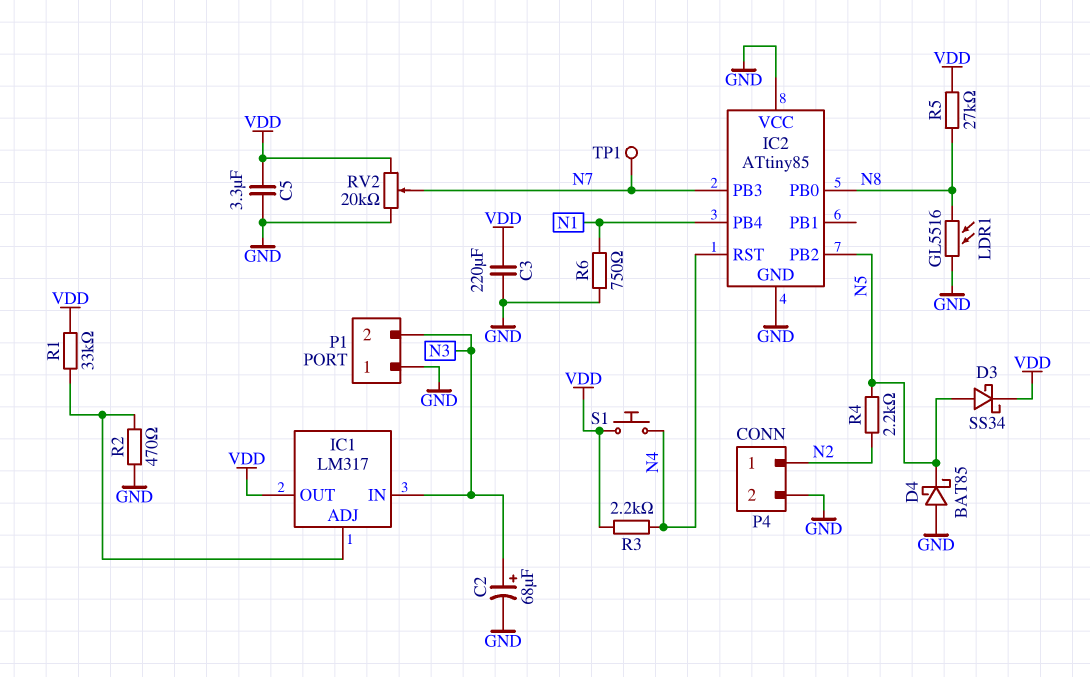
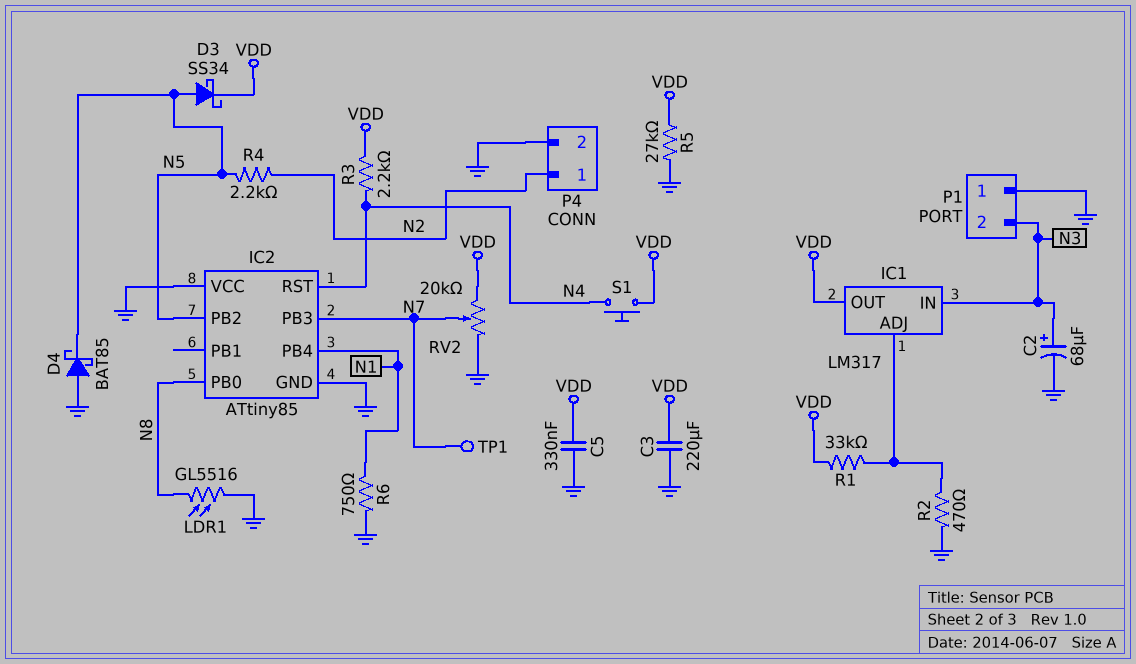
C5: 3.3uF (GND, VDD) -> 330nF (GND, VDD)
R5: 27k (N8, VDD) -> 27k (GND, VDD)

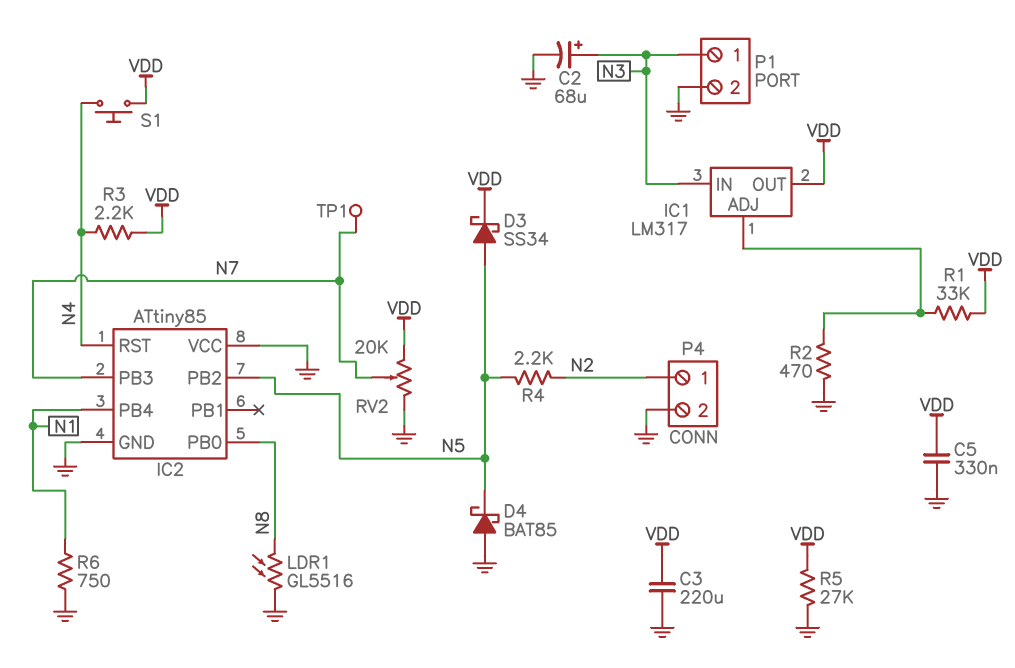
P1 pin 1: GND -> N3
P1 pin 2: N3 -> GND

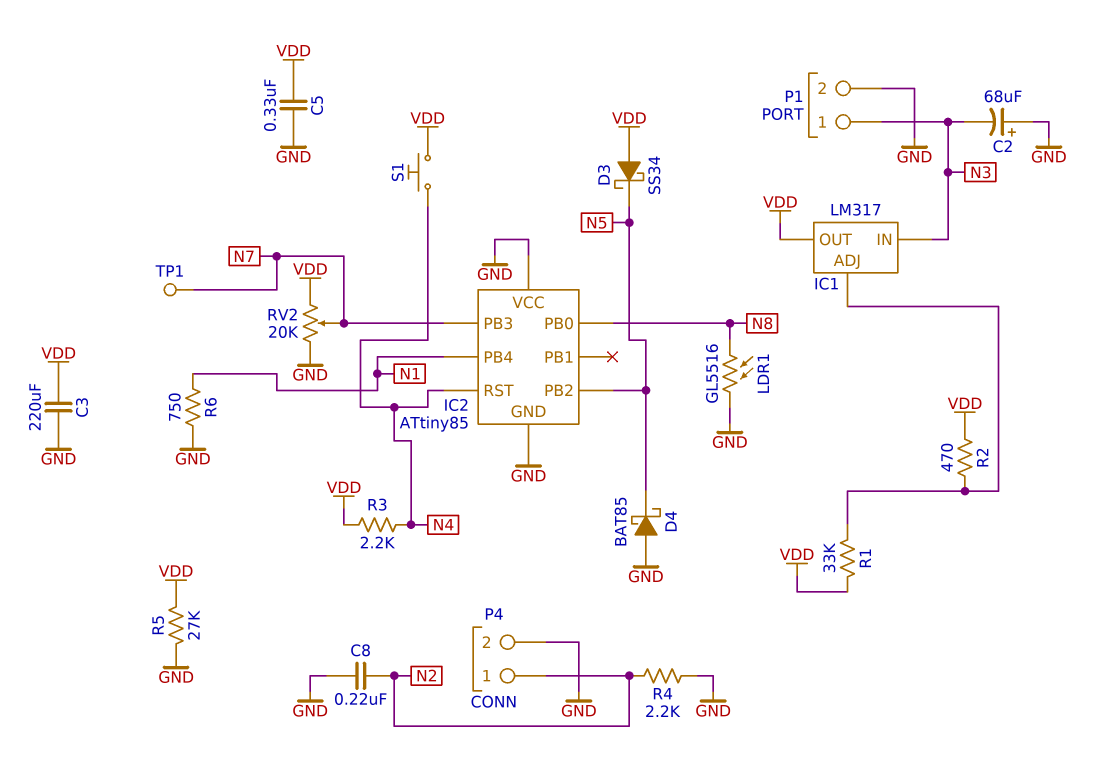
C2: 68uF (plus N3, minus GND) -> 68uF (plus GND, minus N3)
C8: none -> 220nF (GND, N2)
D3: schottky SS34 (A N5, K VDD) -> schottky SS34 (A VDD, K N5)
R2: 470 (GND, IC1/ADJ) -> 470 (IC1/ADJ, VDD)
R4: 2.2k (N2, N5) -> 2.2k (GND, N2)

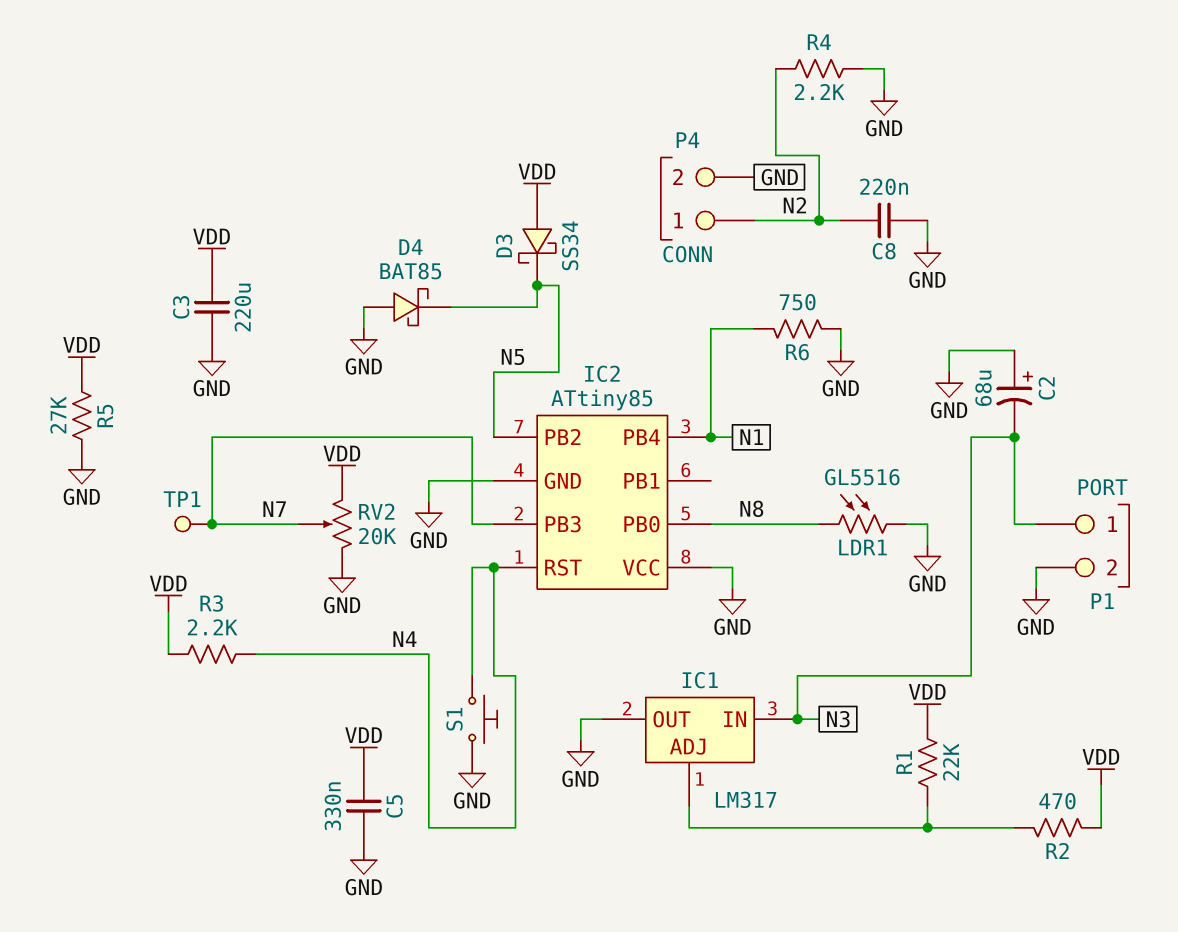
IC1 pin OUT: VDD -> GND
R1: 33k (IC1/ADJ, VDD) -> 22k (IC1/ADJ, VDD)
S1: button (N4, VDD) -> button (GND, N4)

